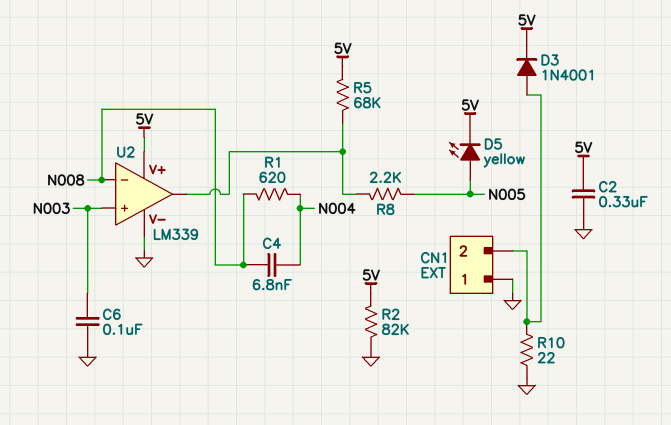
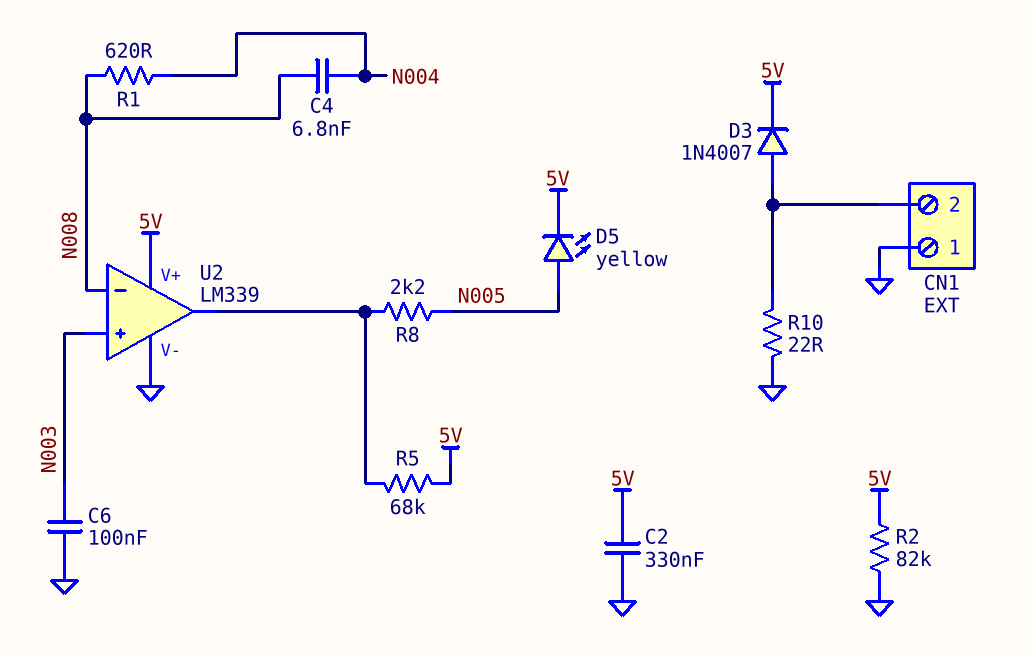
D3: diode 1N4001 (A CN1/2, K 5V) -> diode 1N4007 (A CN1/2, K 5V)

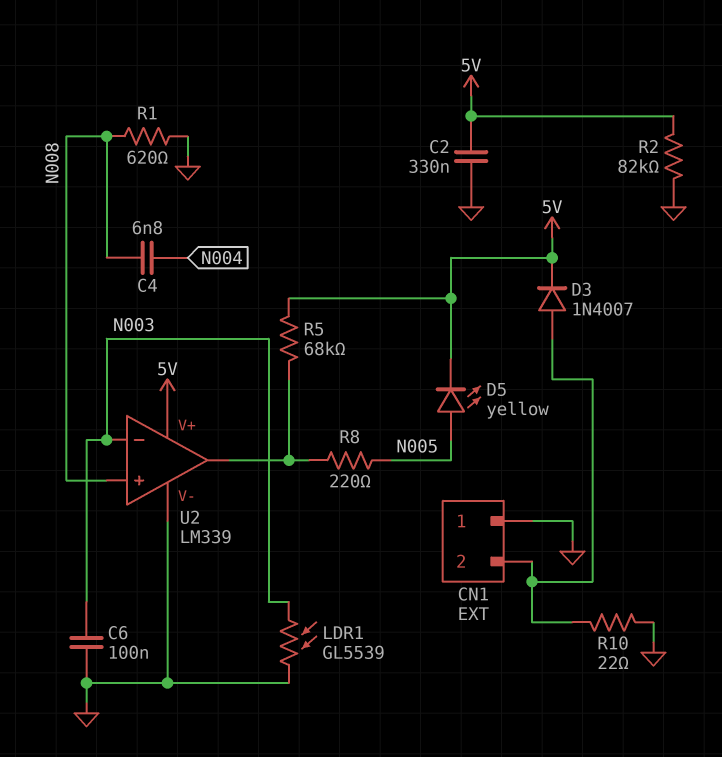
LDR1: none -> GL5539 (GND, N003)
R1: 620 (N004, N008) -> 620 (GND, N008)
R8: 2.2k (N005, U2/out) -> 220 (N005, U2/out)
U2 pin in+: N003 -> N008
U2 pin in-: N008 -> N003

